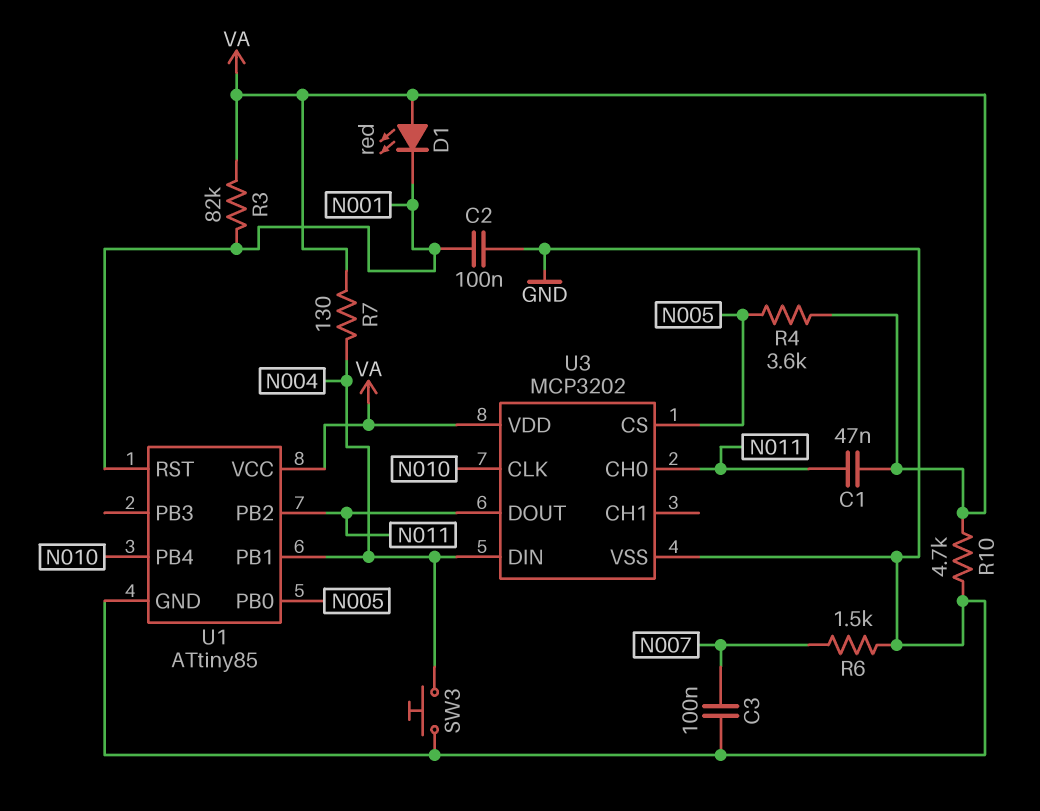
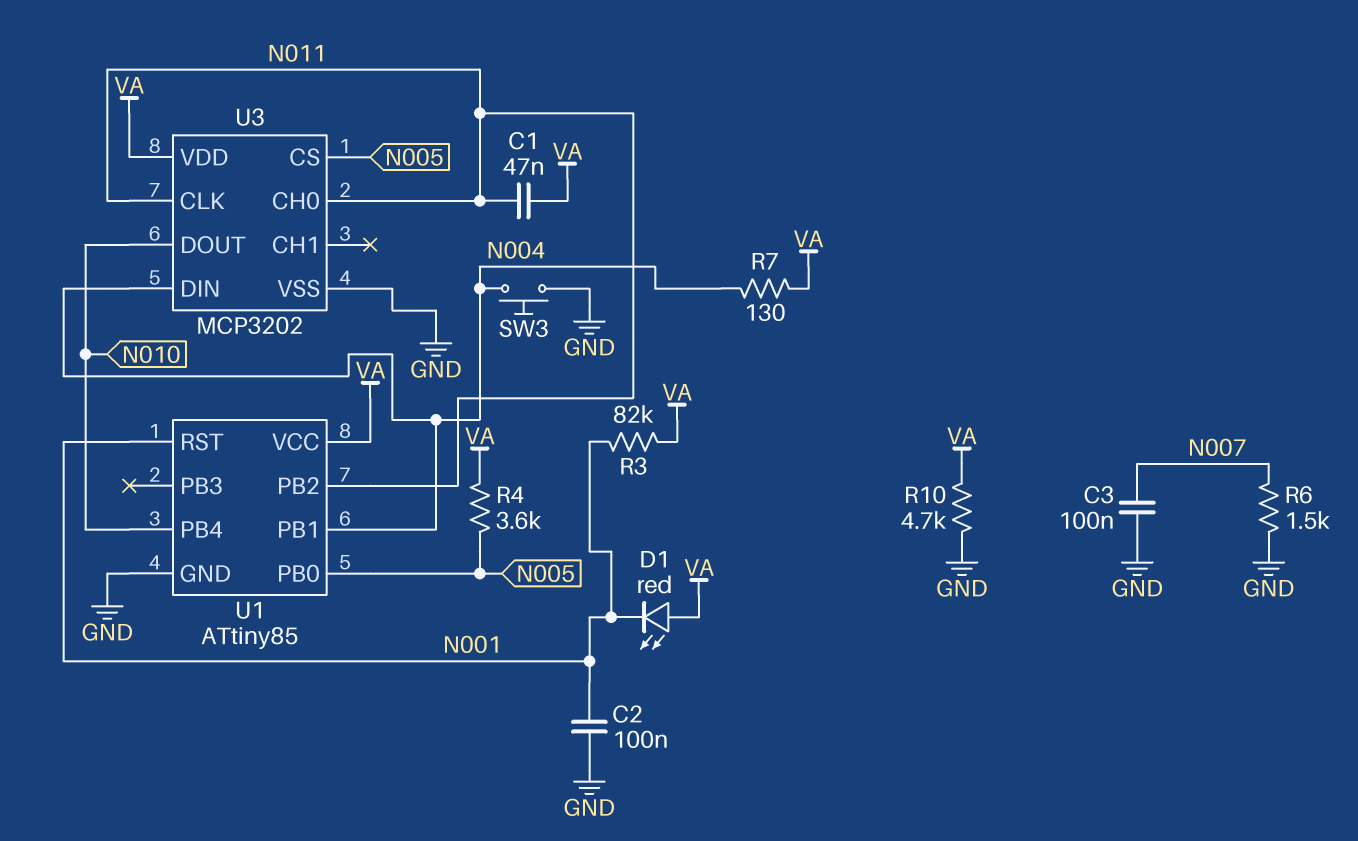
U3 pin CLK: N010 -> N011
U3 pin DOUT: N011 -> N010

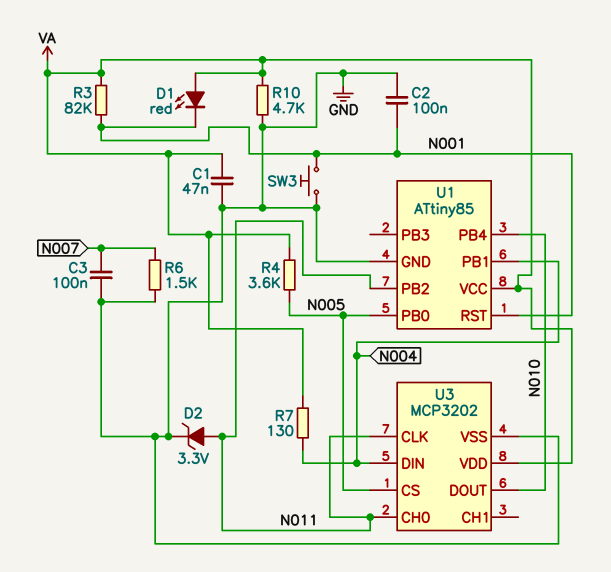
C1: 47nF (N011, VA) -> 47nF (GND, VA)
D2: none -> zener 3.3V (A N011, K GND)
SW3: button (GND, N004) -> button (GND, N001)

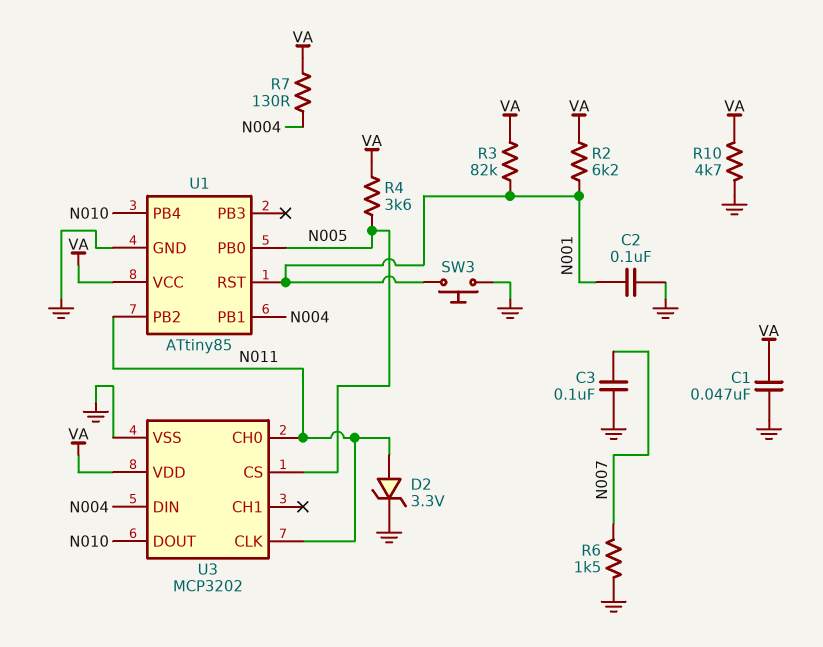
D1: LED red (A VA, K N001) -> none
R2: none -> 6.2k (N001, VA)

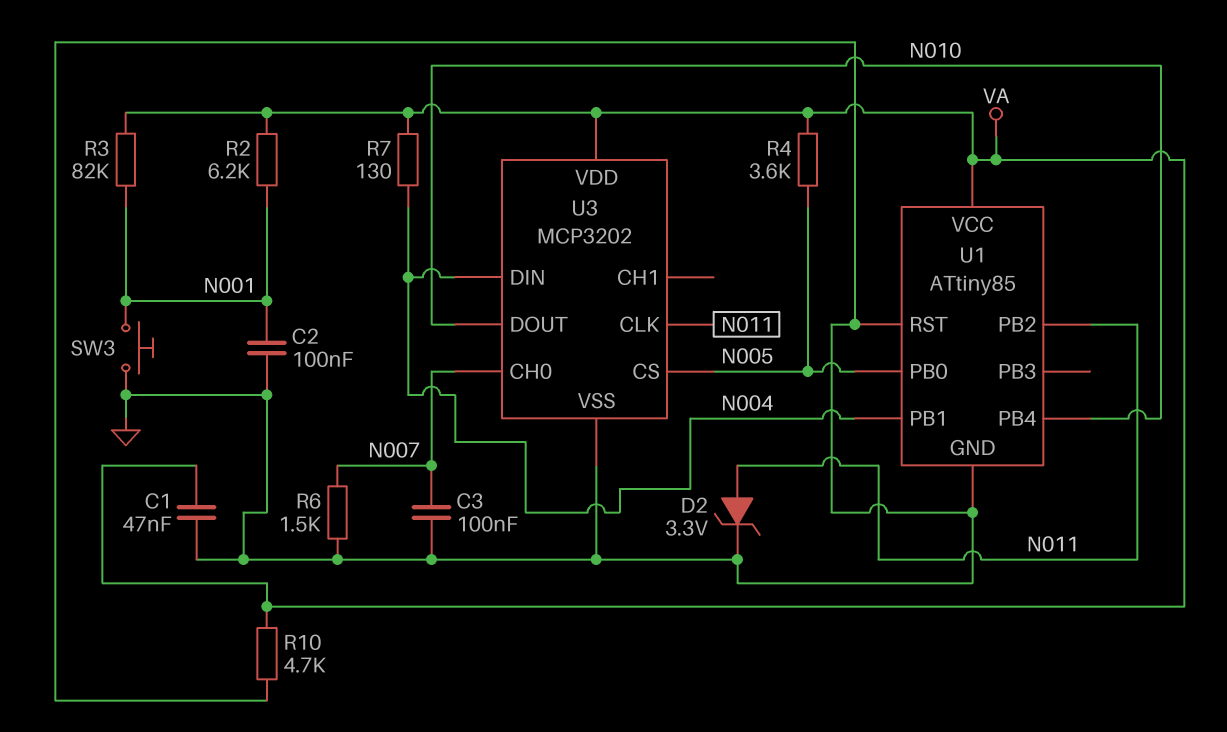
U1 pin RST: N001 -> GND
U3 pin CH0: N011 -> N007

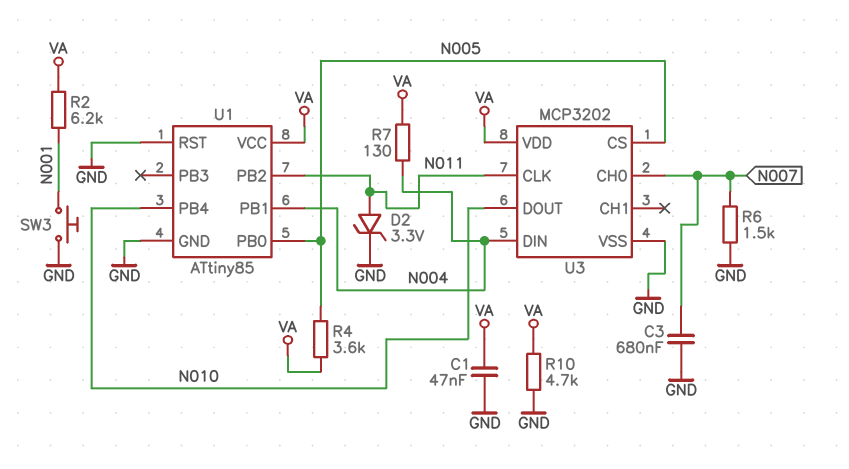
C2: 100nF (GND, N001) -> none
C3: 100nF (GND, N007) -> 680nF (GND, N007)
R3: 82k (N001, VA) -> none

